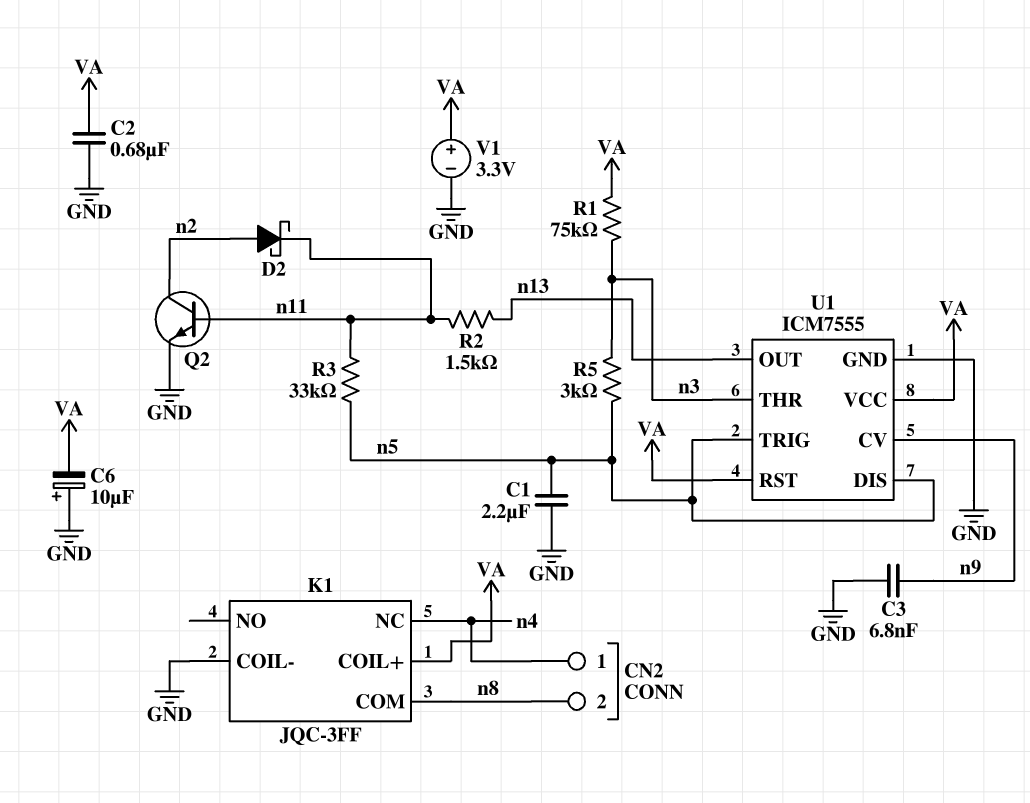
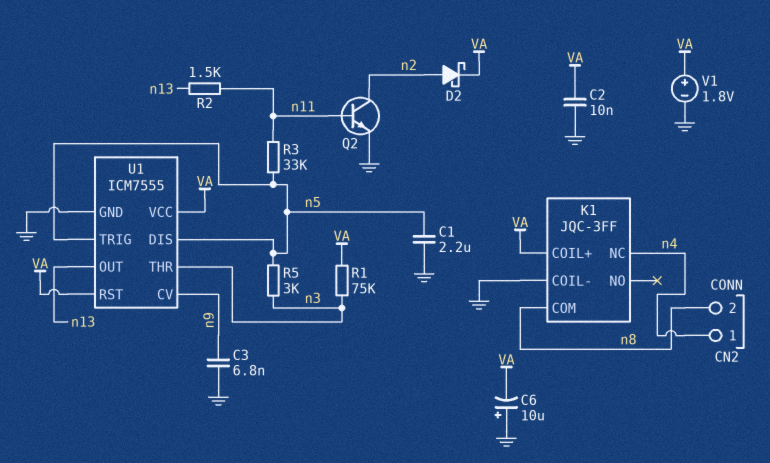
C2: 680nF (GND, VA) -> 10nF (GND, VA)
D2: schottky (A n2, K n11) -> schottky (A n2, K VA)
V1: 3.3V (plus VA, minus GND) -> 1.8V (plus VA, minus GND)

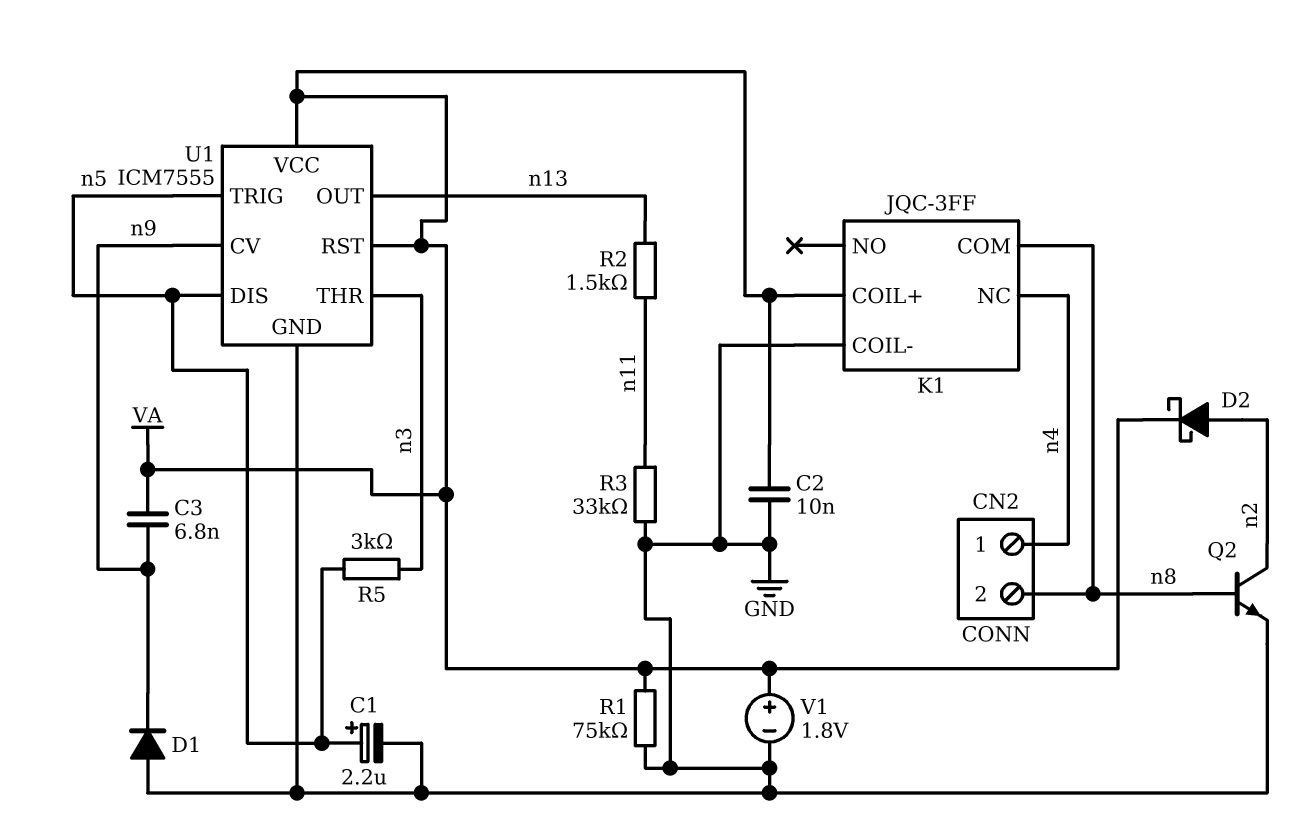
C1: 2.2uF (GND, n5) -> 2.2uF (plus n5, minus GND)
C3: 6.8nF (GND, n9) -> 6.8nF (VA, n9)
C6: 10uF (plus GND, minus VA) -> none
D1: none -> diode (A GND, K n9)
Q2: NPN (B n11, C n2, E GND) -> NPN (B n8, C n2, E GND)
R1: 75k (VA, n3) -> 75k (GND, VA)
R3: 33k (n5, n11) -> 33k (GND, n11)

